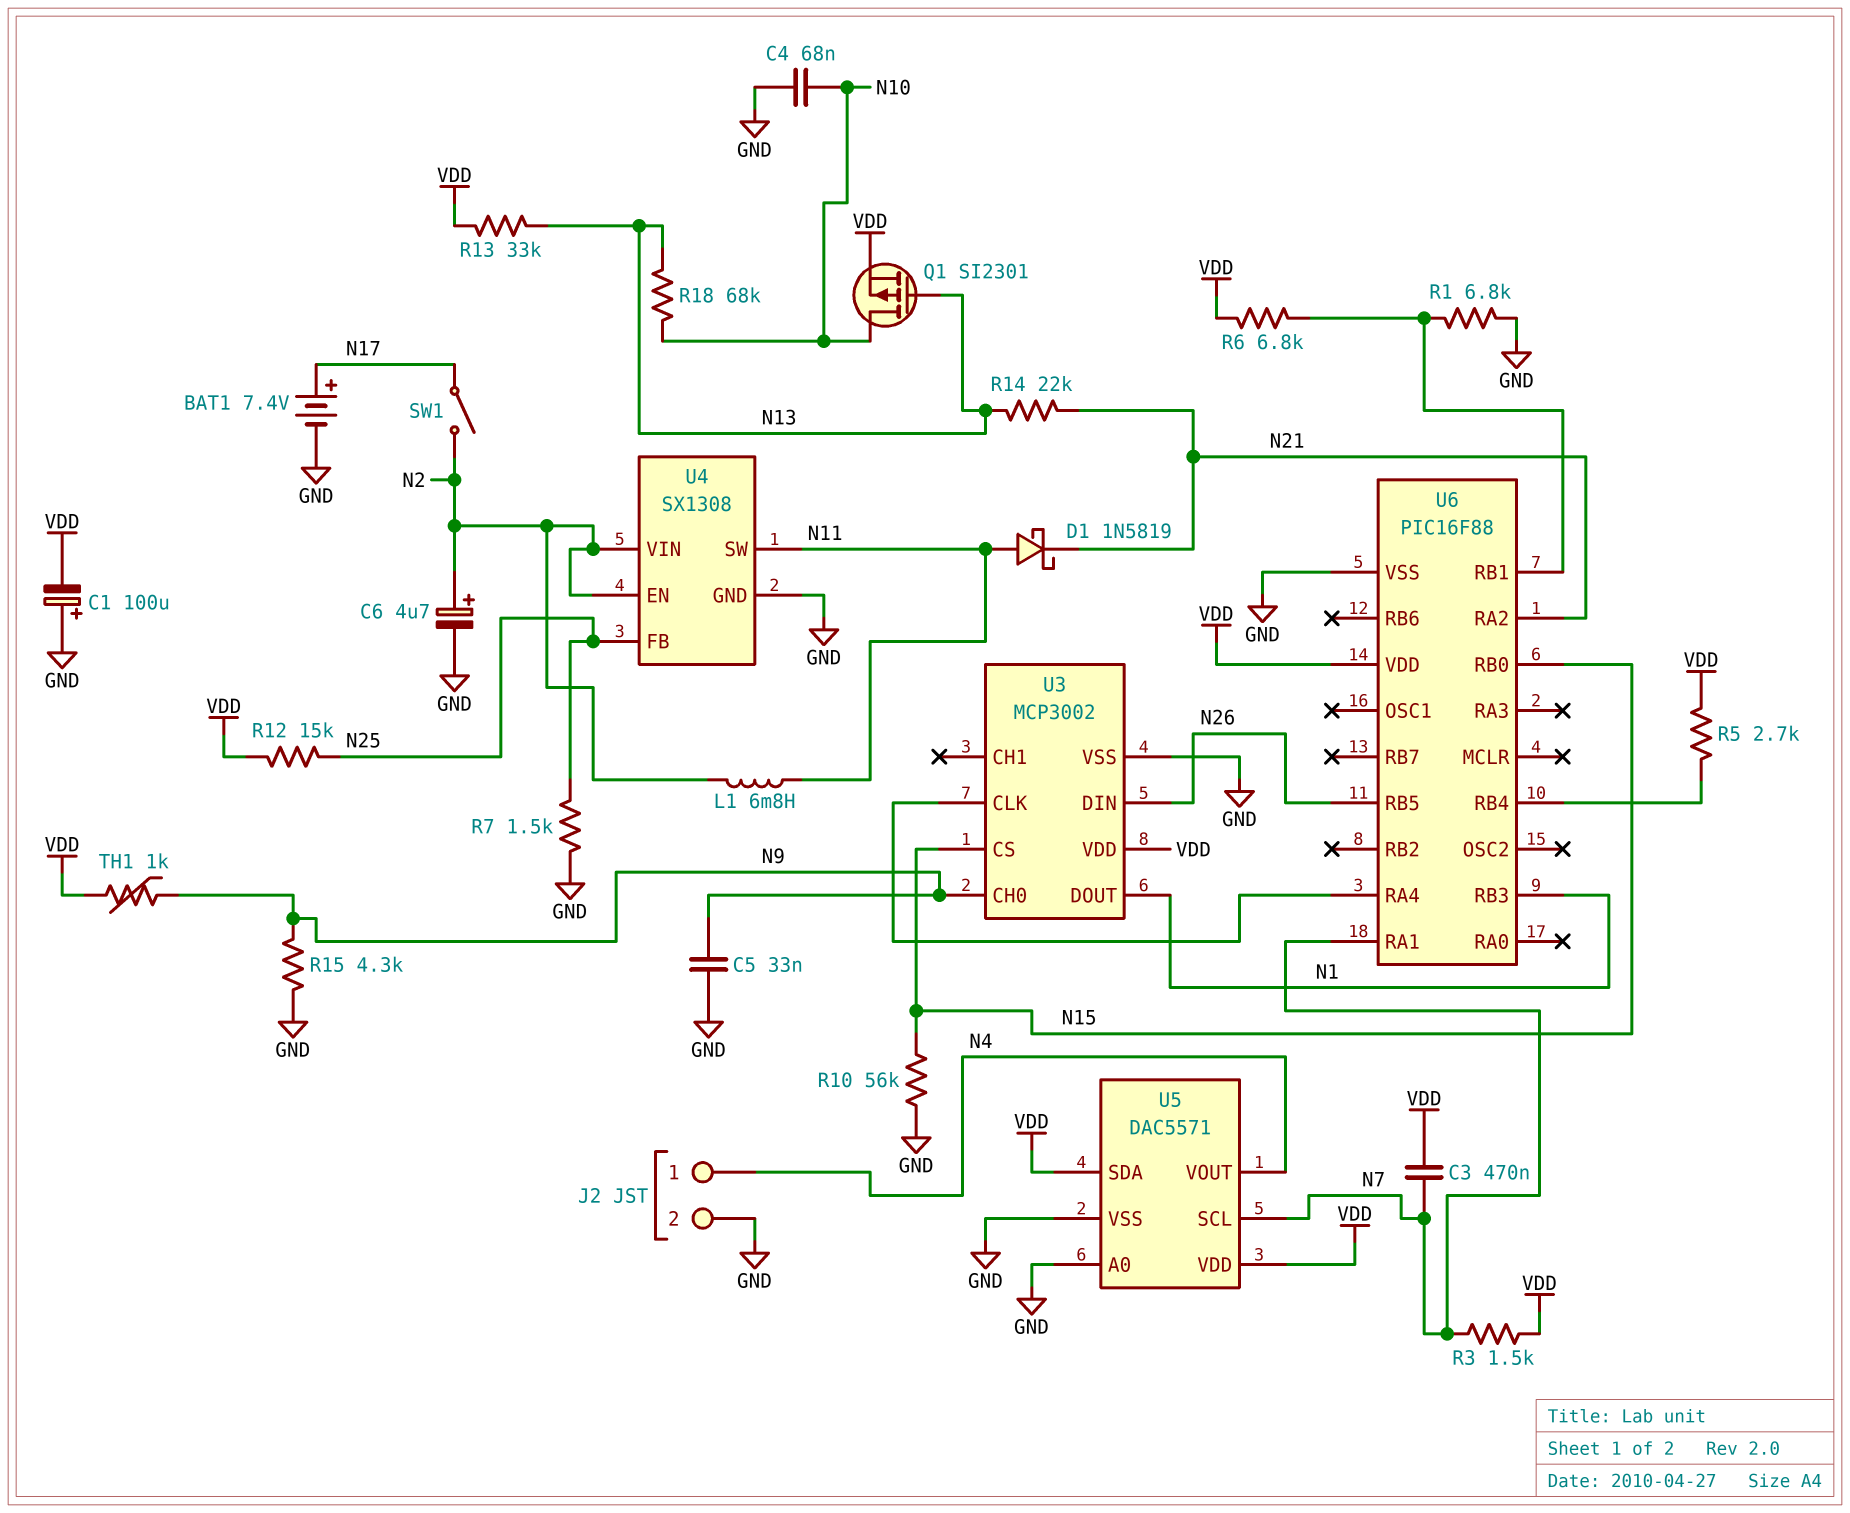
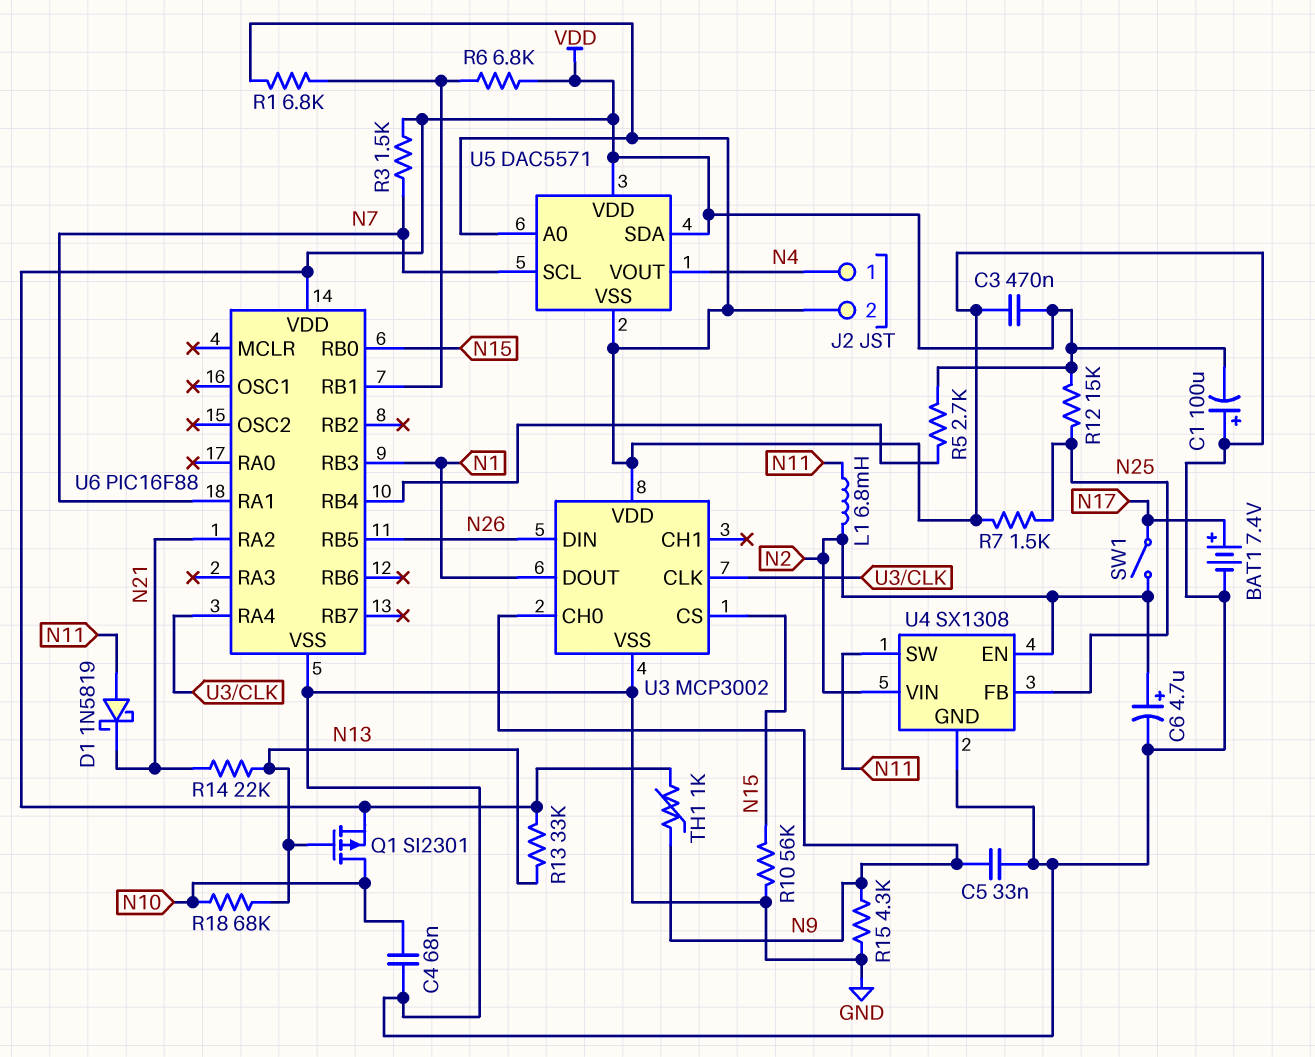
C3: 470nF (N7, VDD) -> 470nF (GND, VDD)
U3 pin VDD: VDD -> GND

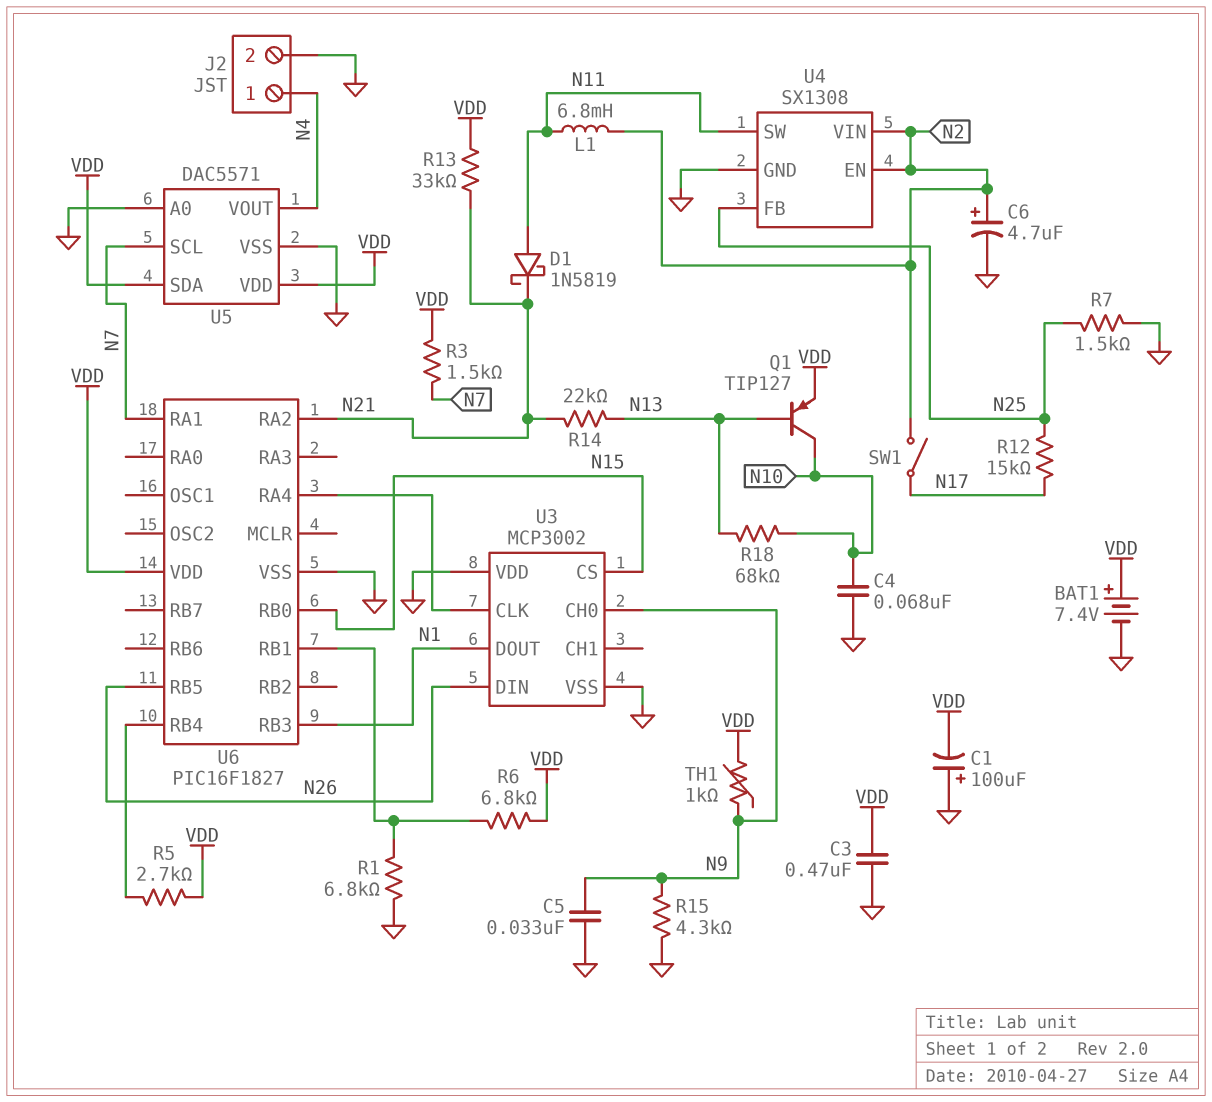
BAT1: 7.4V (plus N17, minus GND) -> 7.4V (plus VDD, minus GND)
Q1: PMOS SI2301 (G N13, D N10, S VDD) -> PNP TIP127 (B N13, C N10, E VDD)
R10: 56k (GND, N15) -> none
R12: 15k (N25, VDD) -> 15k (N17, N25)
R13: 33k (N13, VDD) -> 33k (N21, VDD)
U6: PIC16F88 -> PIC16F1827

